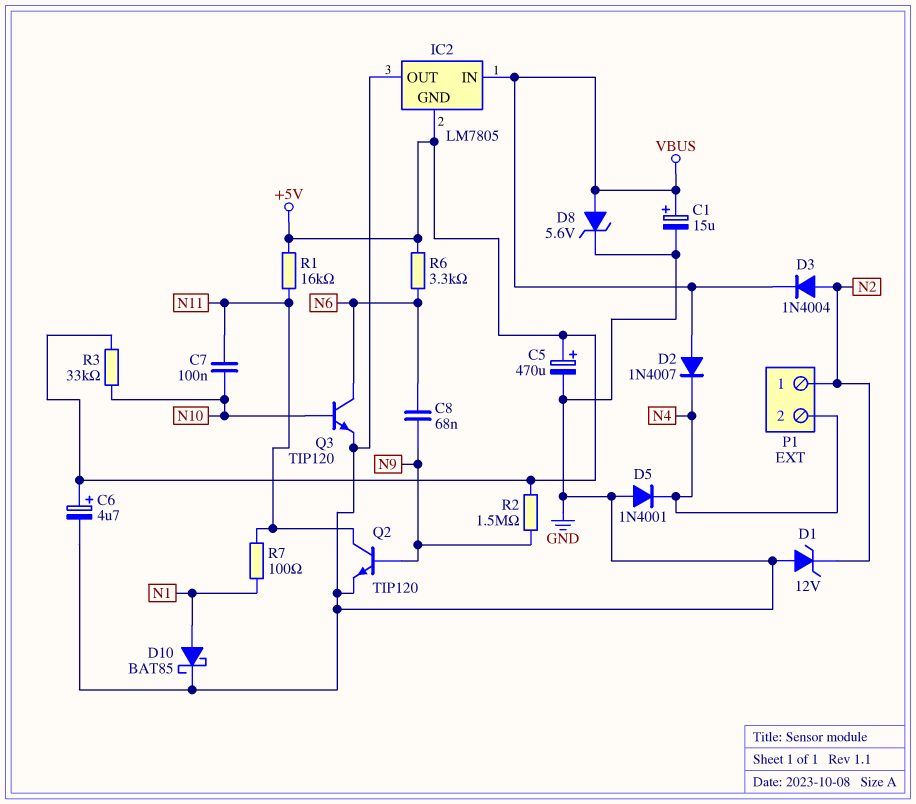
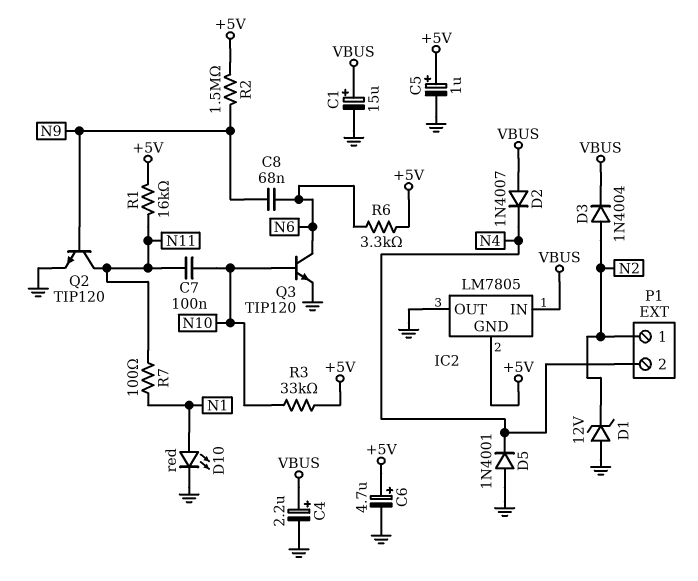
C4: none -> 2.2uF (plus VBUS, minus GND)
C5: 470uF (plus +5V, minus GND) -> 1uF (plus +5V, minus GND)
D8: zener 5.6V (A VBUS, K GND) -> none
D10: schottky BAT85 (A N1, K GND) -> LED red (A N1, K GND)

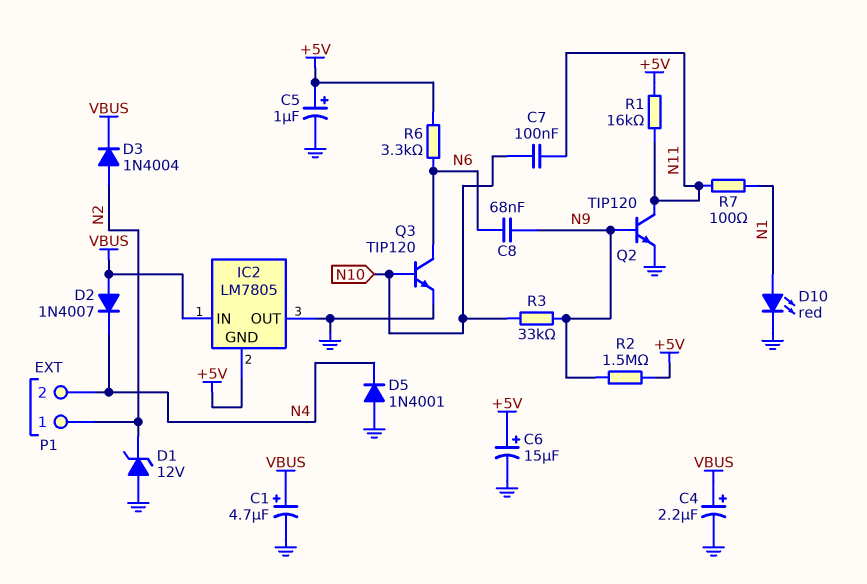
C1: 15uF (plus VBUS, minus GND) -> 4.7uF (plus VBUS, minus GND)
C6: 4.7uF (plus +5V, minus GND) -> 15uF (plus +5V, minus GND)
R3: 33k (+5V, N10) -> 33k (N9, N10)

